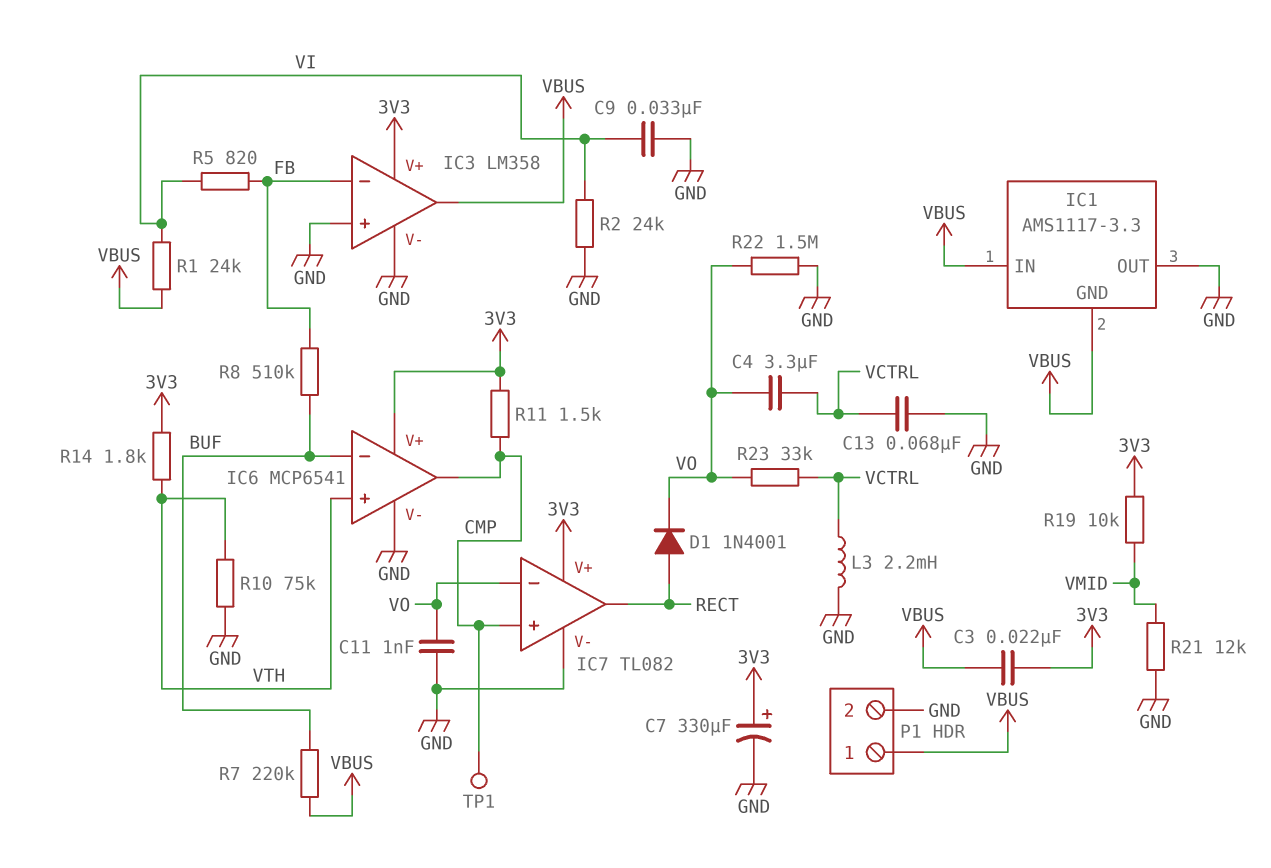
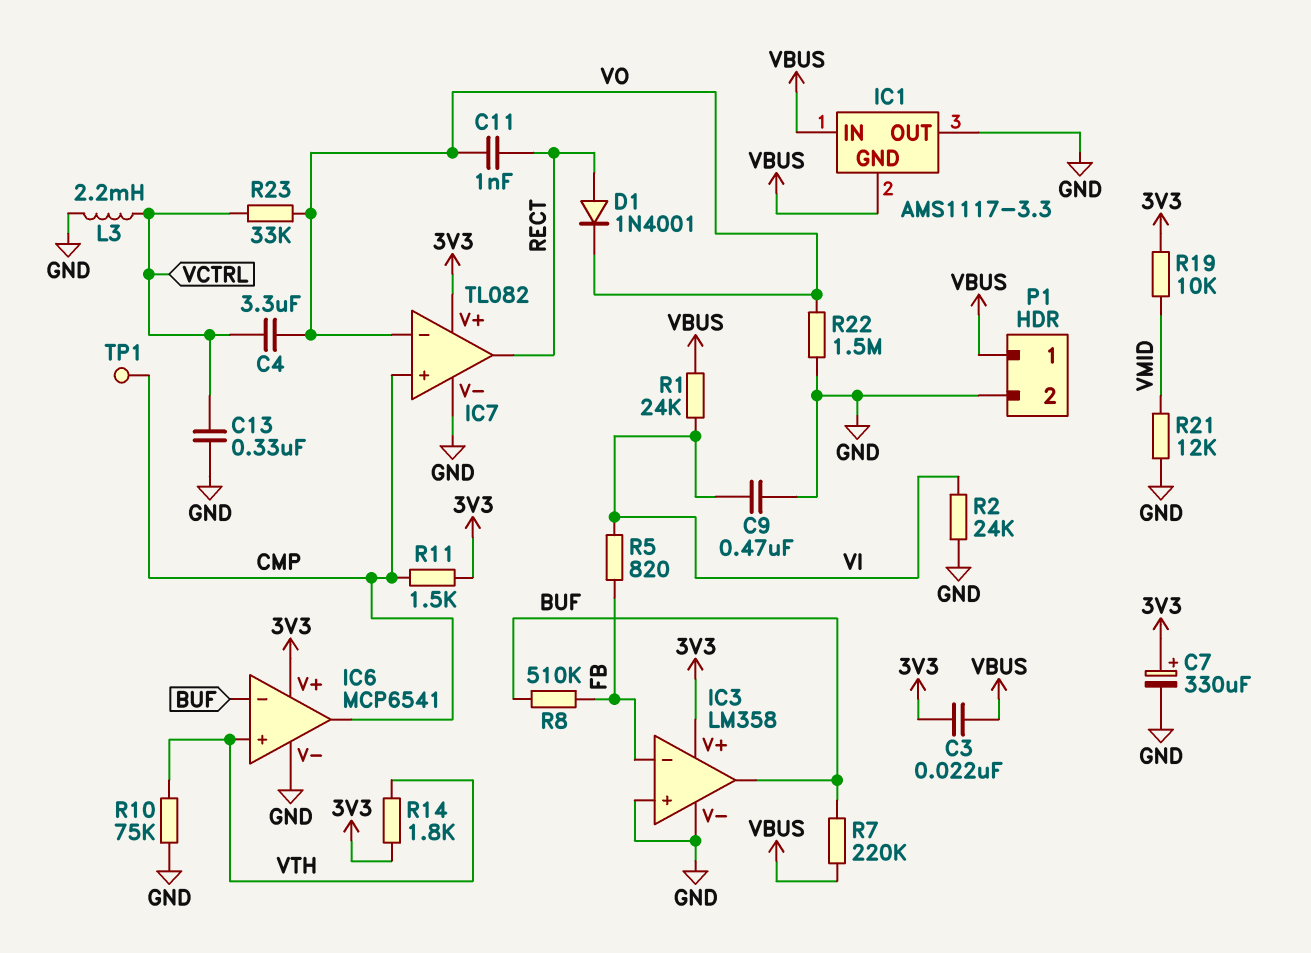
C9: 33nF (GND, VI) -> 470nF (GND, VI)
C11: 1nF (GND, VO) -> 1nF (RECT, VO)
C13: 68nF (GND, VCTRL) -> 330nF (GND, VCTRL)
IC3 pin out: VBUS -> BUF

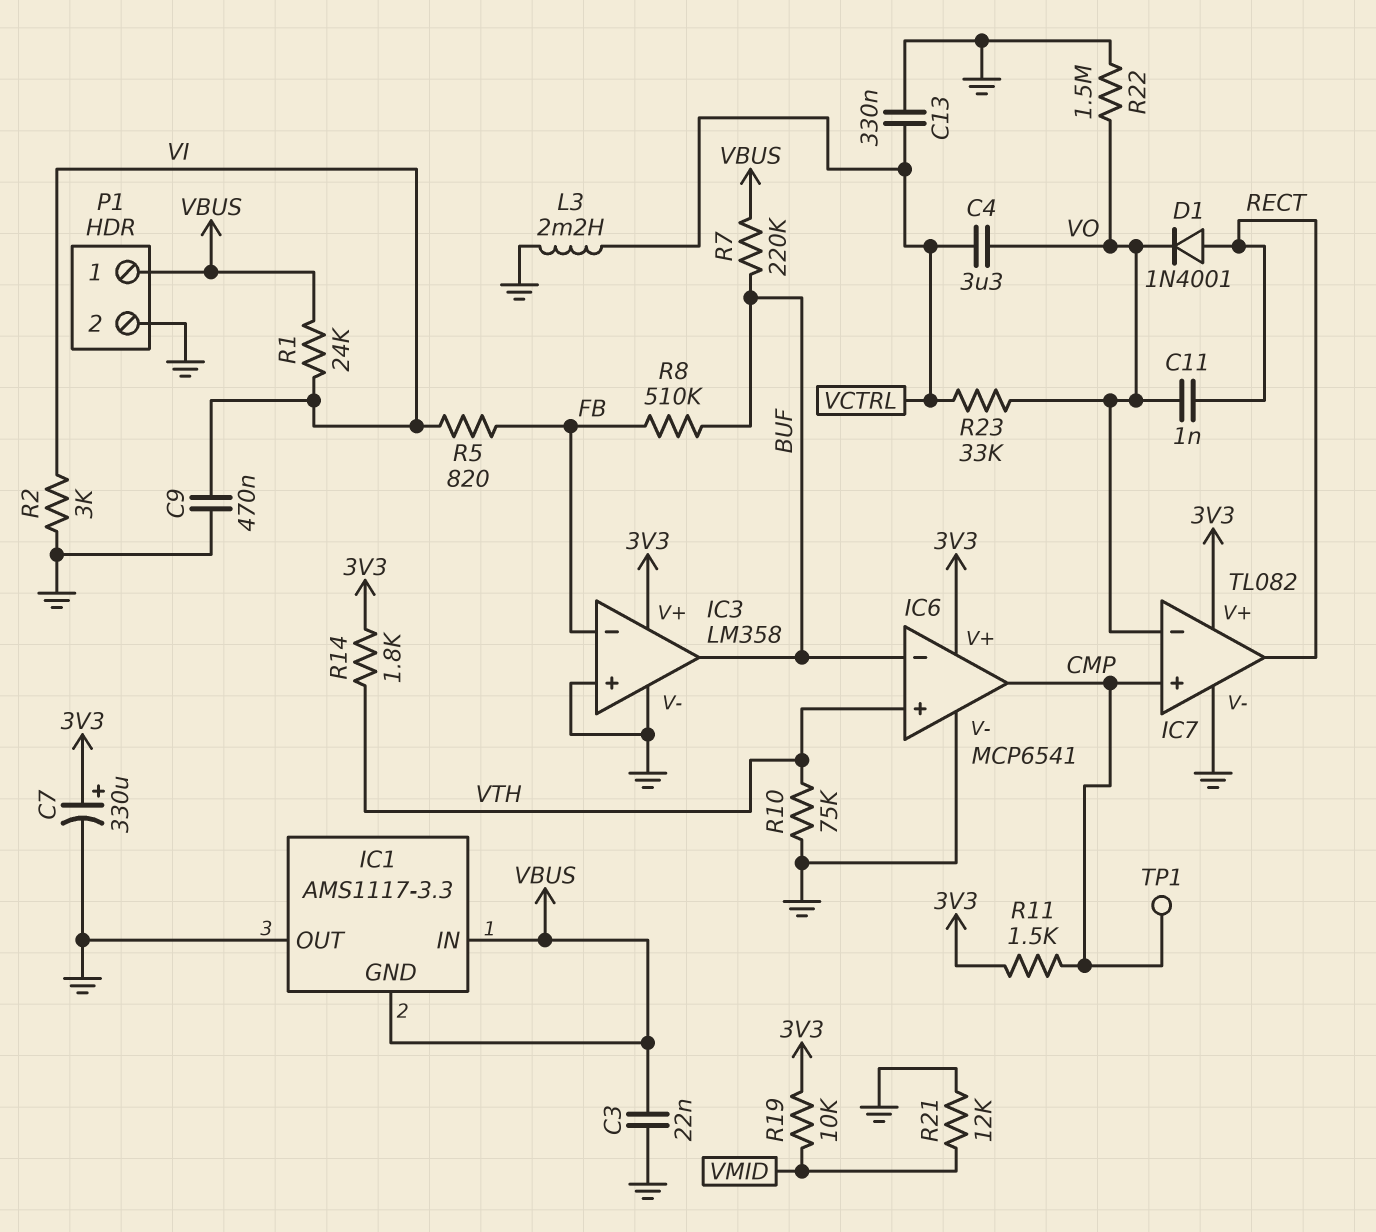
C3: 22nF (3V3, VBUS) -> 22nF (GND, VBUS)
R2: 24k (GND, VI) -> 3k (GND, VI)

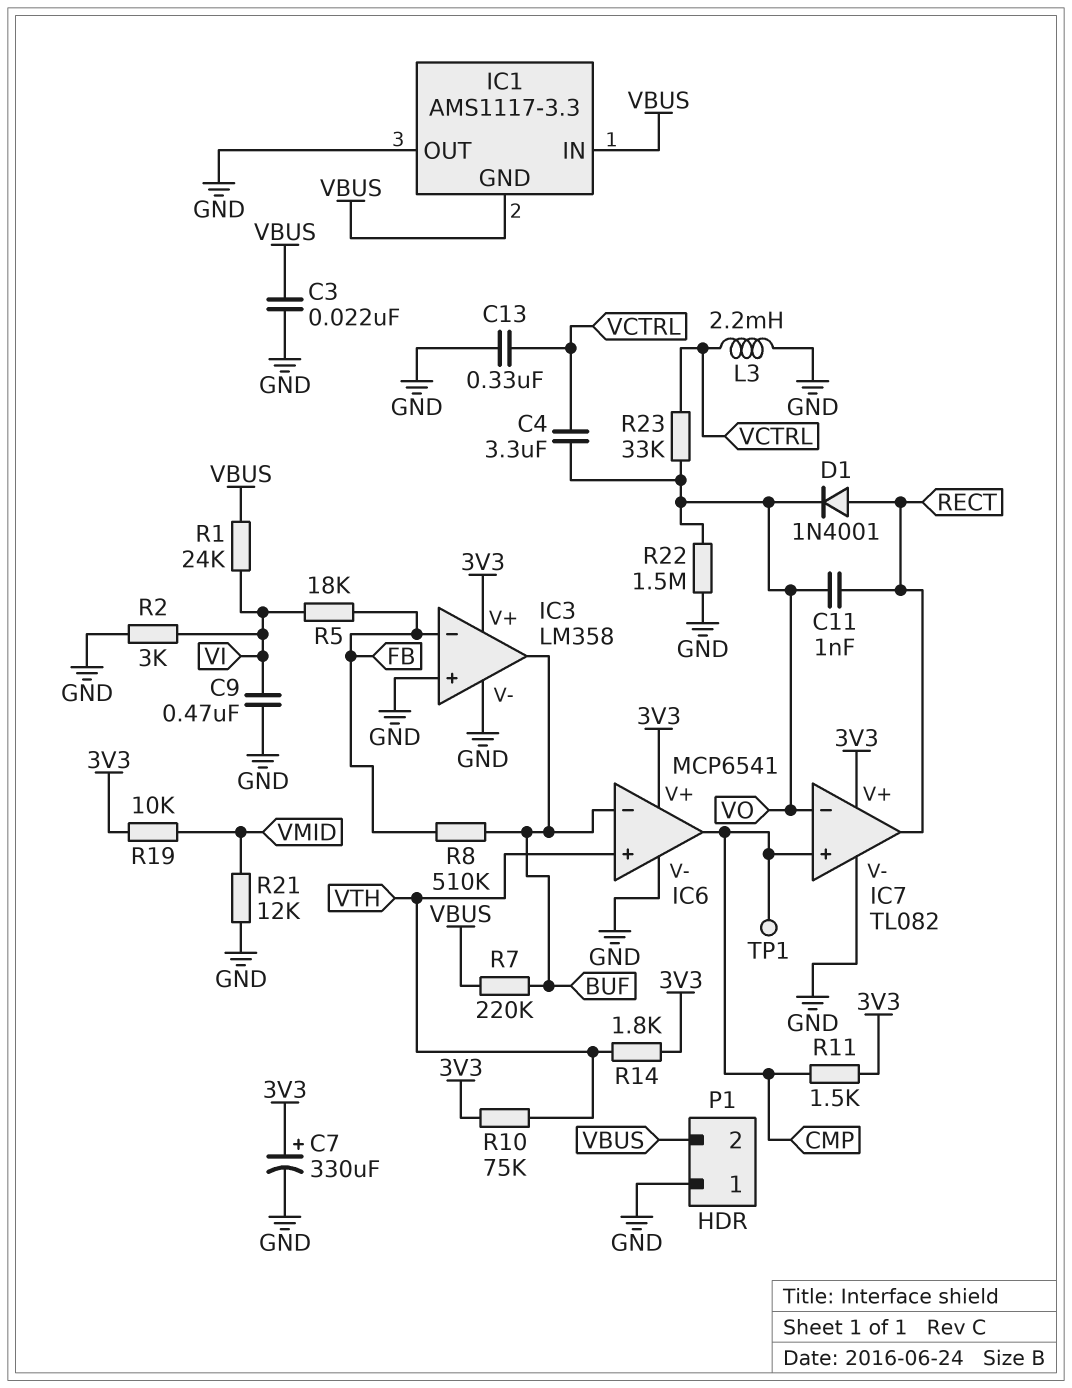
P1 pin 1: VBUS -> GND
P1 pin 2: GND -> VBUS
R5: 820 (FB, VI) -> 18k (FB, VI)
R10: 75k (GND, VTH) -> 75k (3V3, VTH)

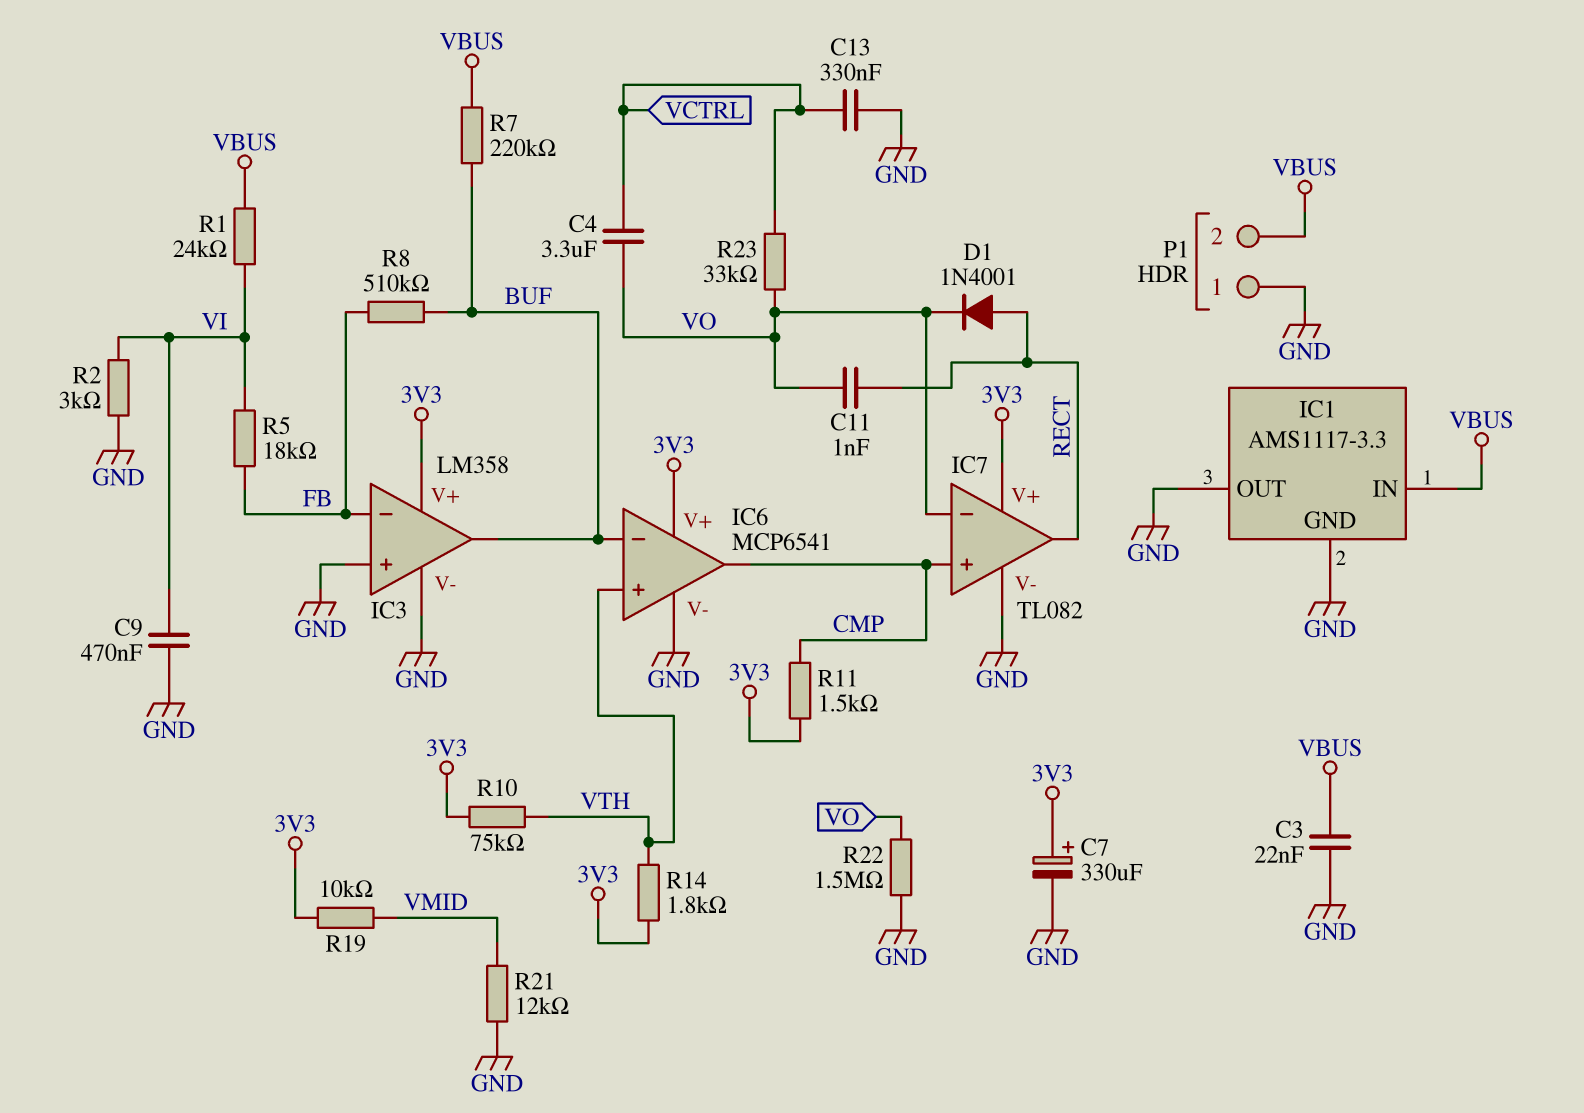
IC1 pin GND: VBUS -> GND
L3: 2.2mH (GND, VCTRL) -> none
TP1: test point (CMP) -> none

